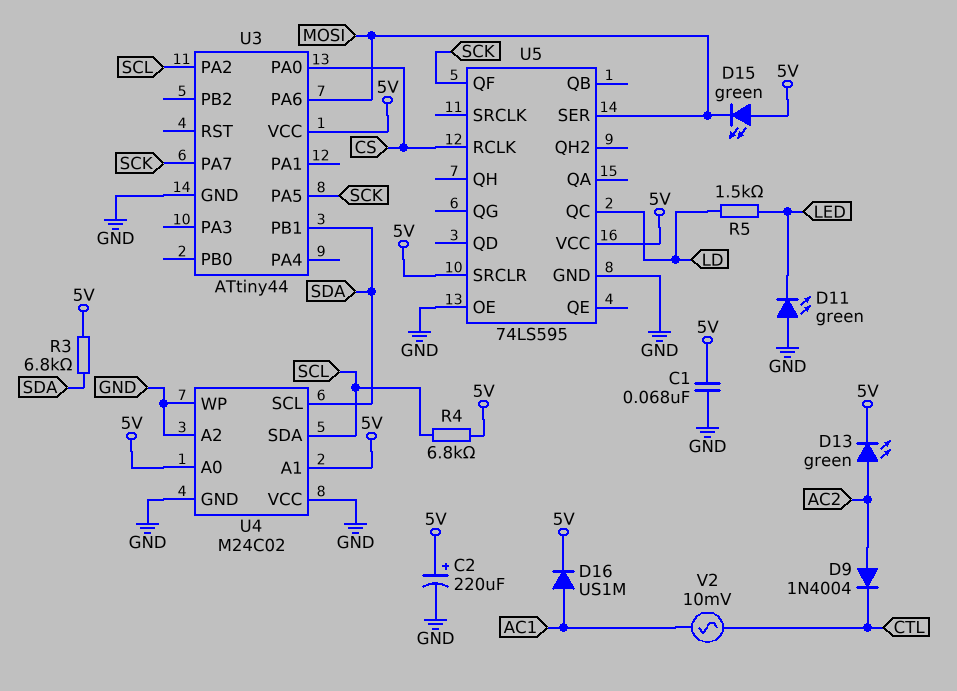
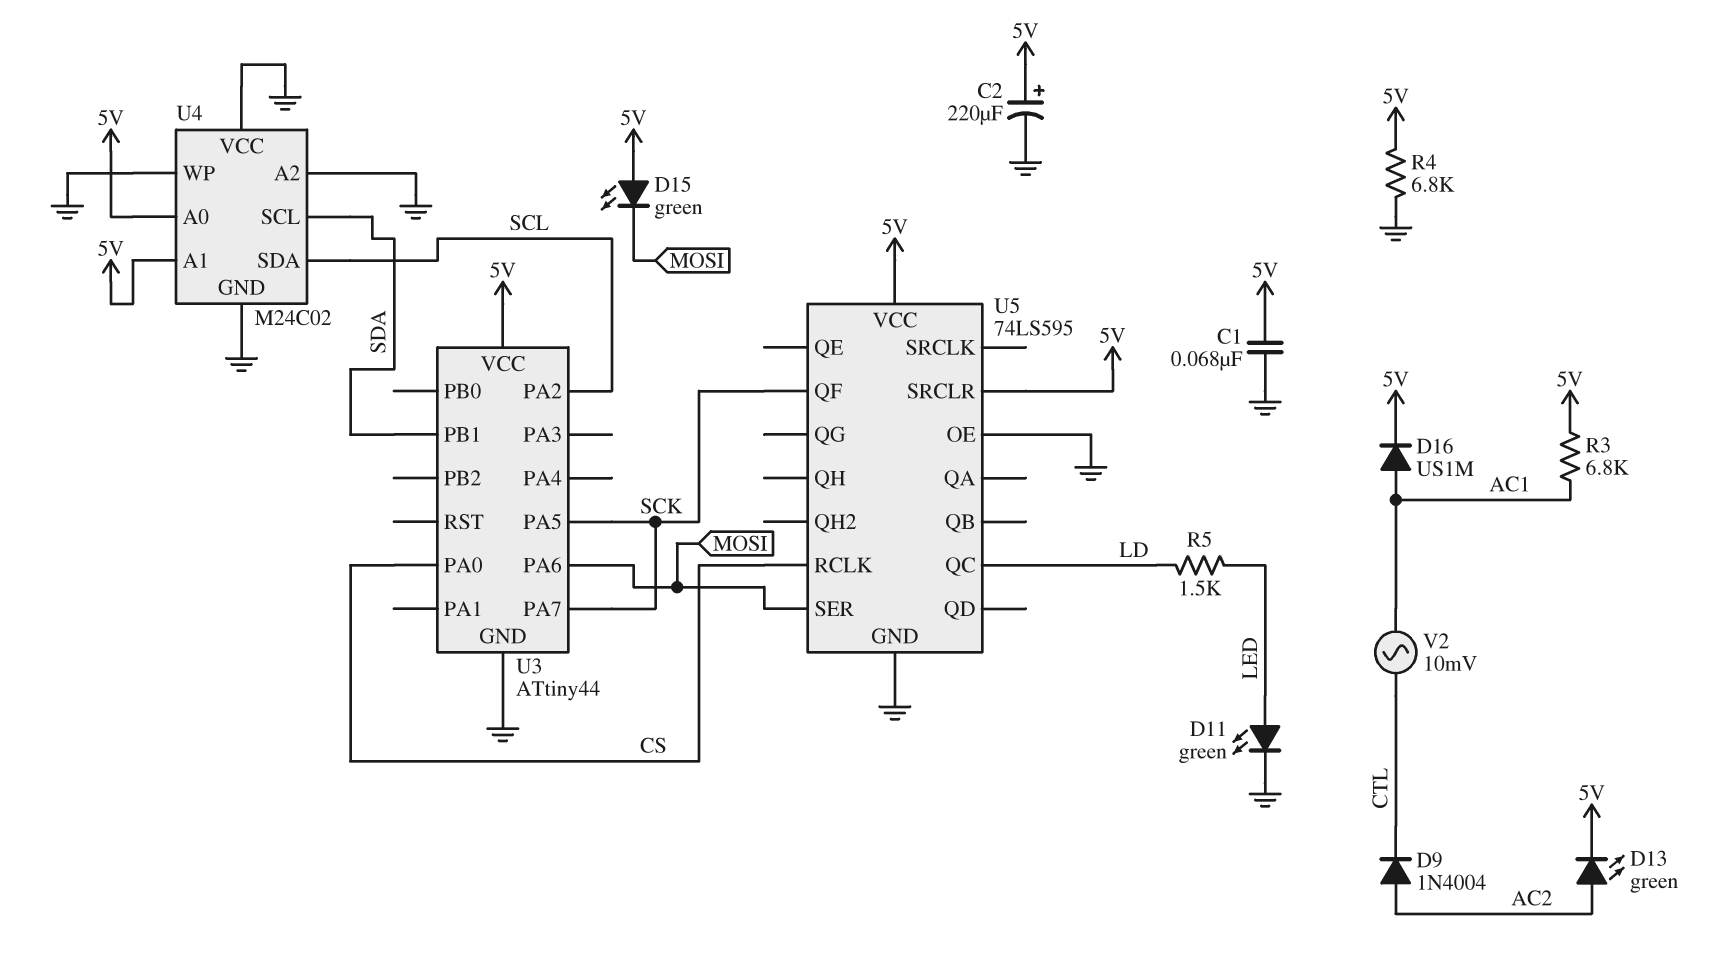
D11: LED green (A GND, K LED) -> LED green (A LED, K GND)
R3: 6.8k (5V, SDA) -> 6.8k (5V, AC1)
R4: 6.8k (5V, SCL) -> 6.8k (5V, GND)

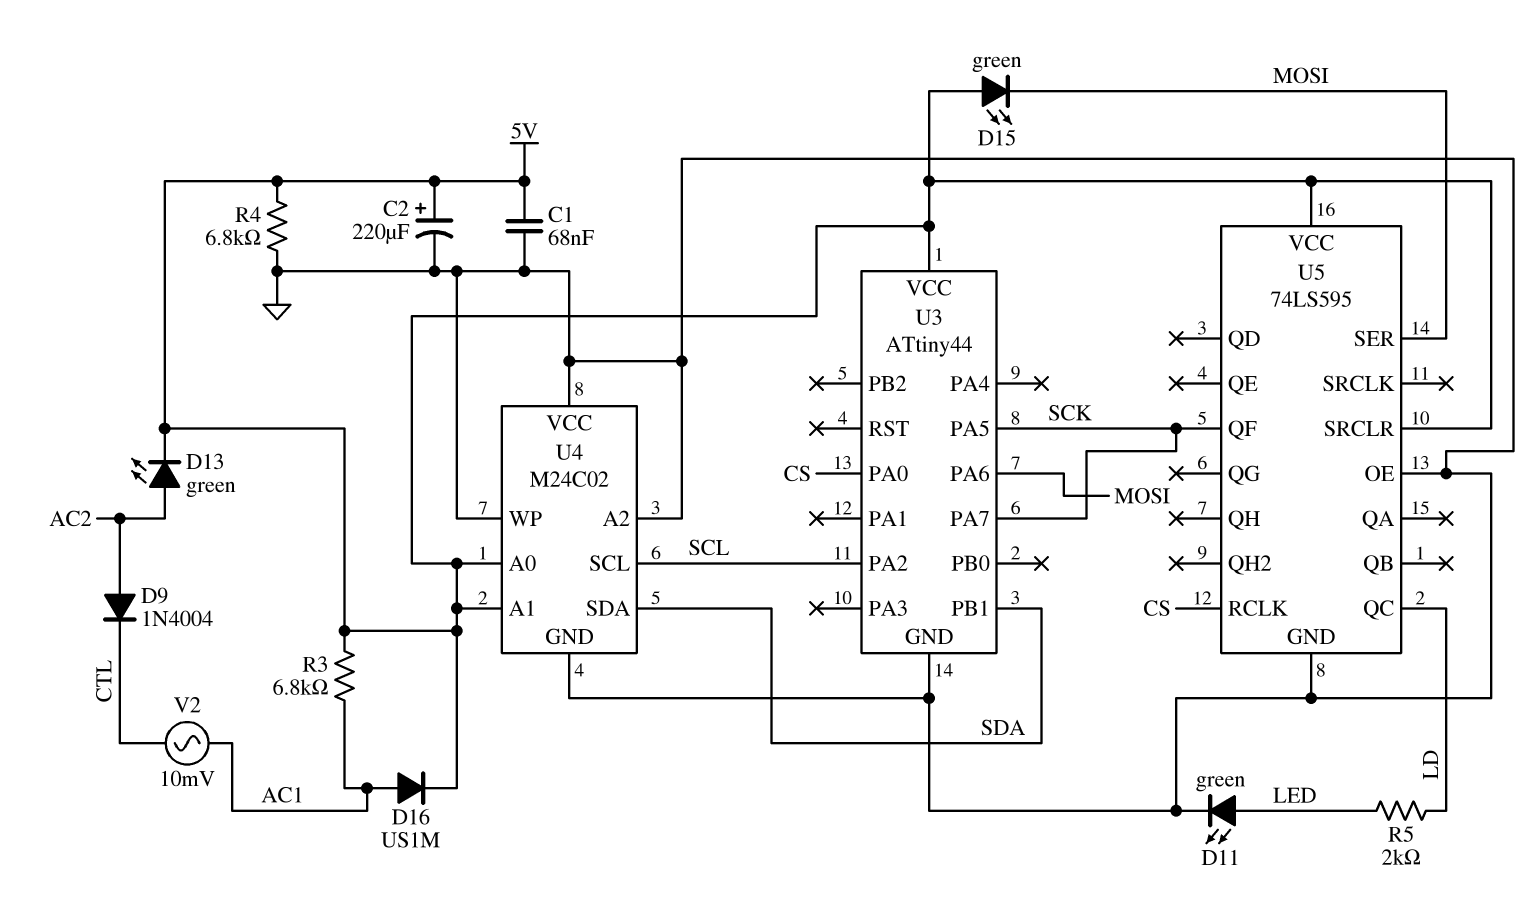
R5: 1.5k (LD, LED) -> 2k (LD, LED)
U4 pin SCL: SDA -> SCL
U4 pin SDA: SCL -> SDA

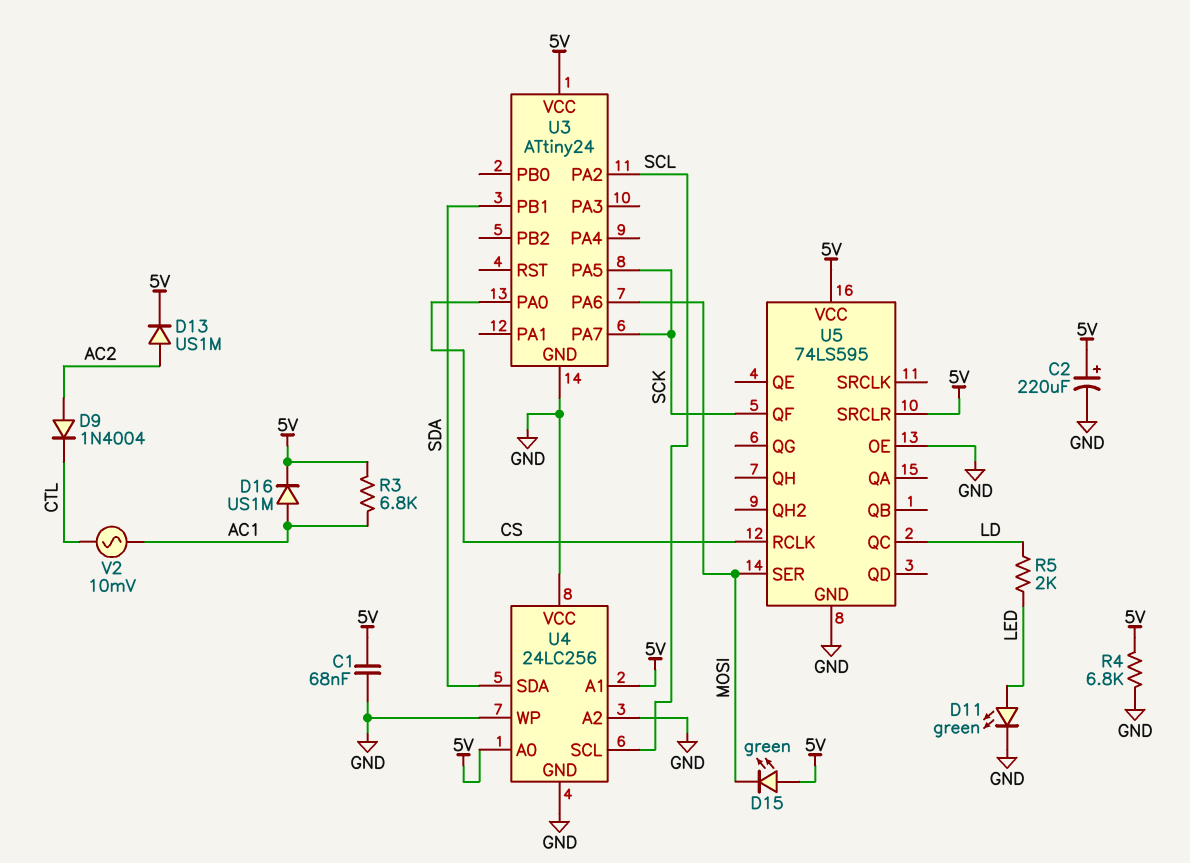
D13: LED green (A AC2, K 5V) -> diode US1M (A AC2, K 5V)
U3: ATtiny44 -> ATtiny24
U4: M24C02 -> 24LC256

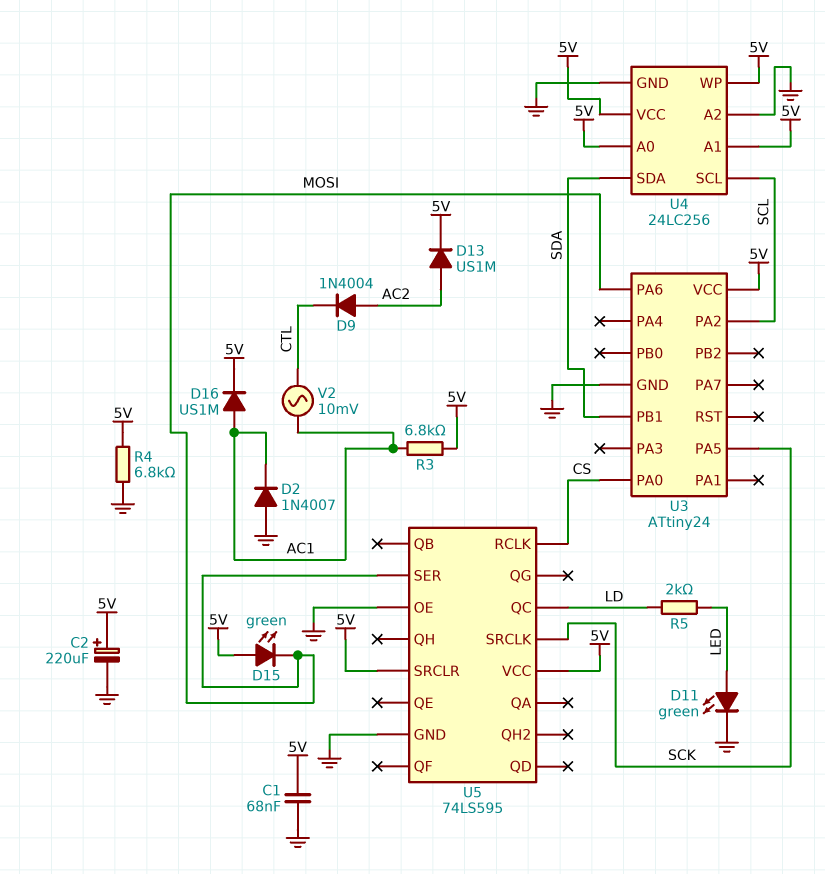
D2: none -> diode 1N4007 (A GND, K AC1)
U3 pin PA7: SCK -> none
U4 pin VCC: GND -> 5V
U4 pin WP: GND -> 5V
U5 pin QF: SCK -> none
U5 pin SRCLK: none -> SCK

